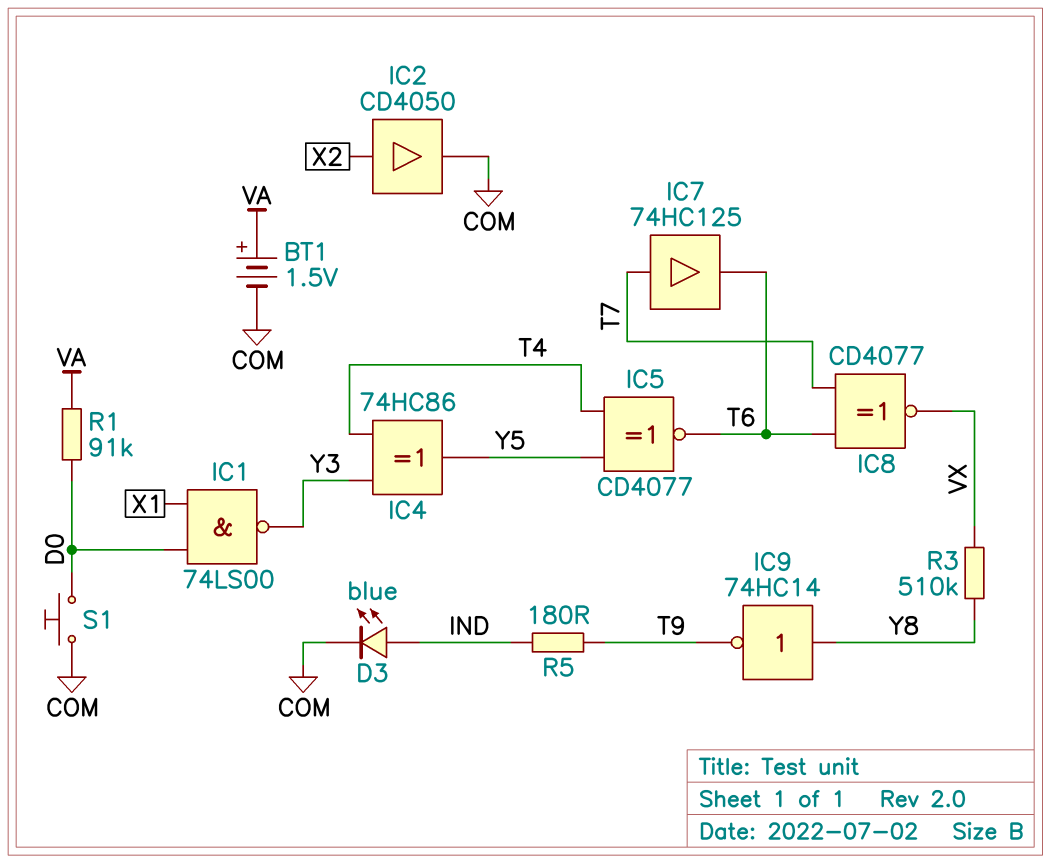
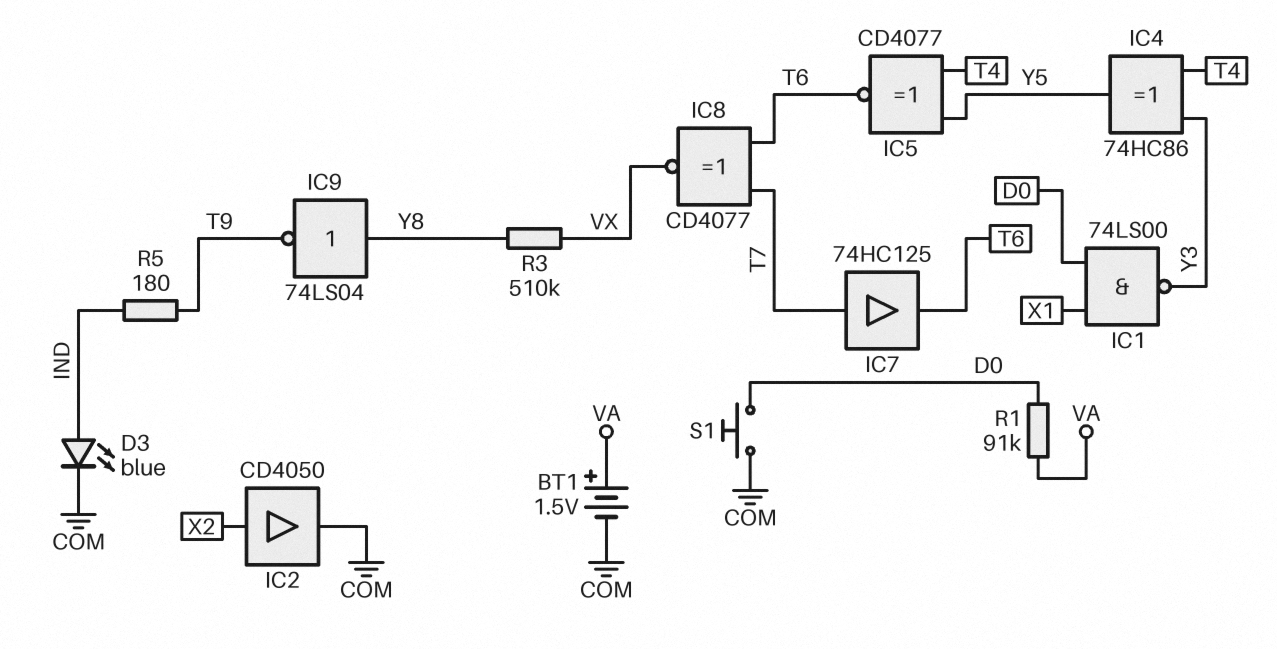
IC9: NOT 74HC14 (in Y8, out T9) -> NOT 74LS04 (in Y8, out T9)

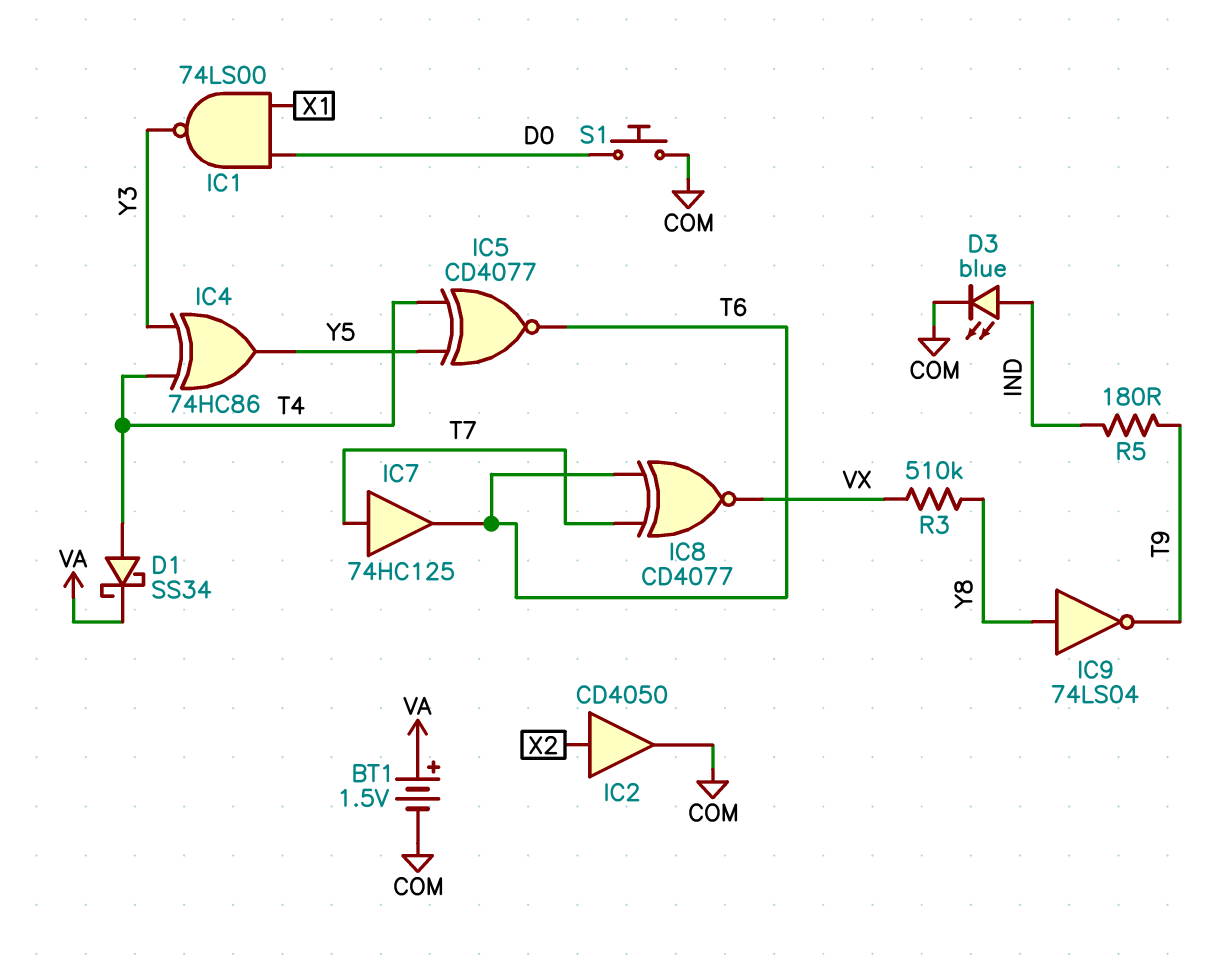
D1: none -> schottky SS34 (A T4, K VA)
R1: 91k (D0, VA) -> none

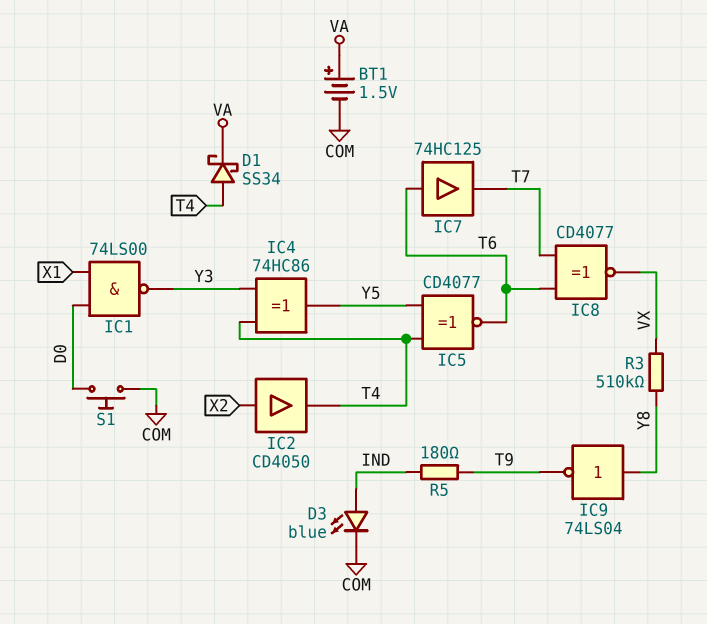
IC2: buffer CD4050 (in X2, out COM) -> buffer CD4050 (in X2, out T4)
IC7: buffer 74HC125 (in T7, out T6) -> buffer 74HC125 (in T6, out T7)

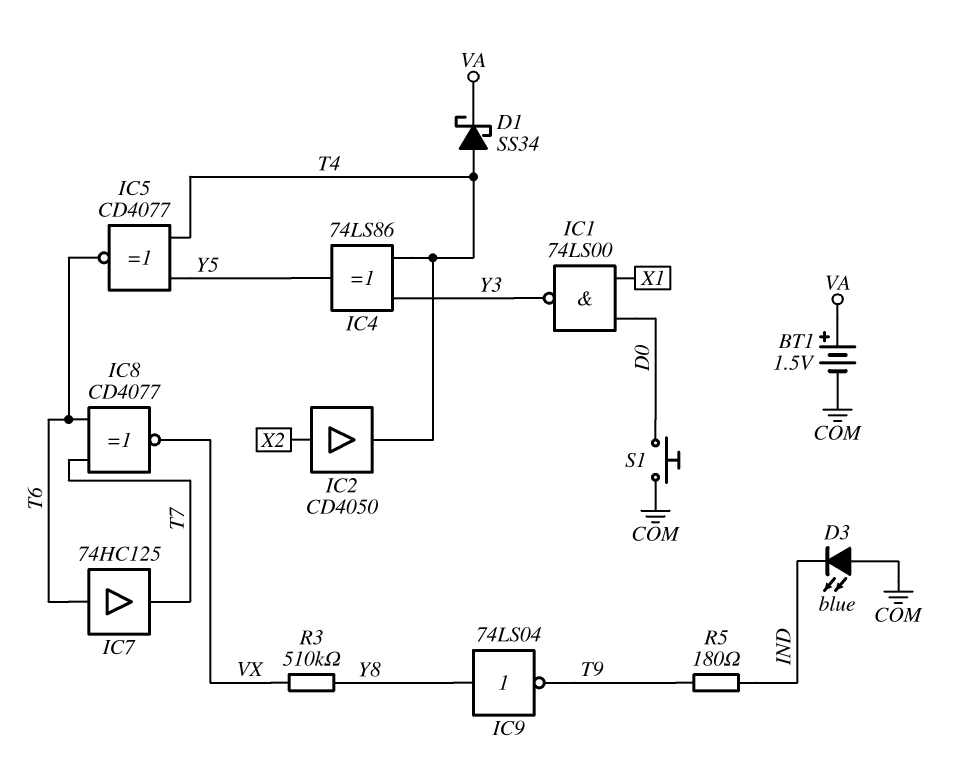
D3: LED blue (A IND, K COM) -> LED blue (A COM, K IND)
IC4: XOR 74HC86 (in T4, in Y3, out Y5) -> XOR 74LS86 (in T4, in Y3, out Y5)

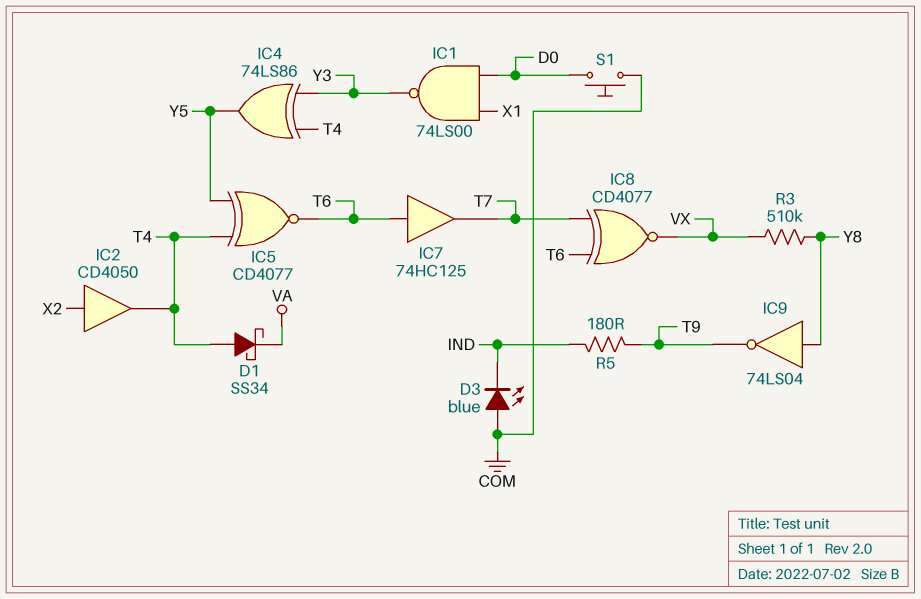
BT1: 1.5V (plus VA, minus COM) -> none

